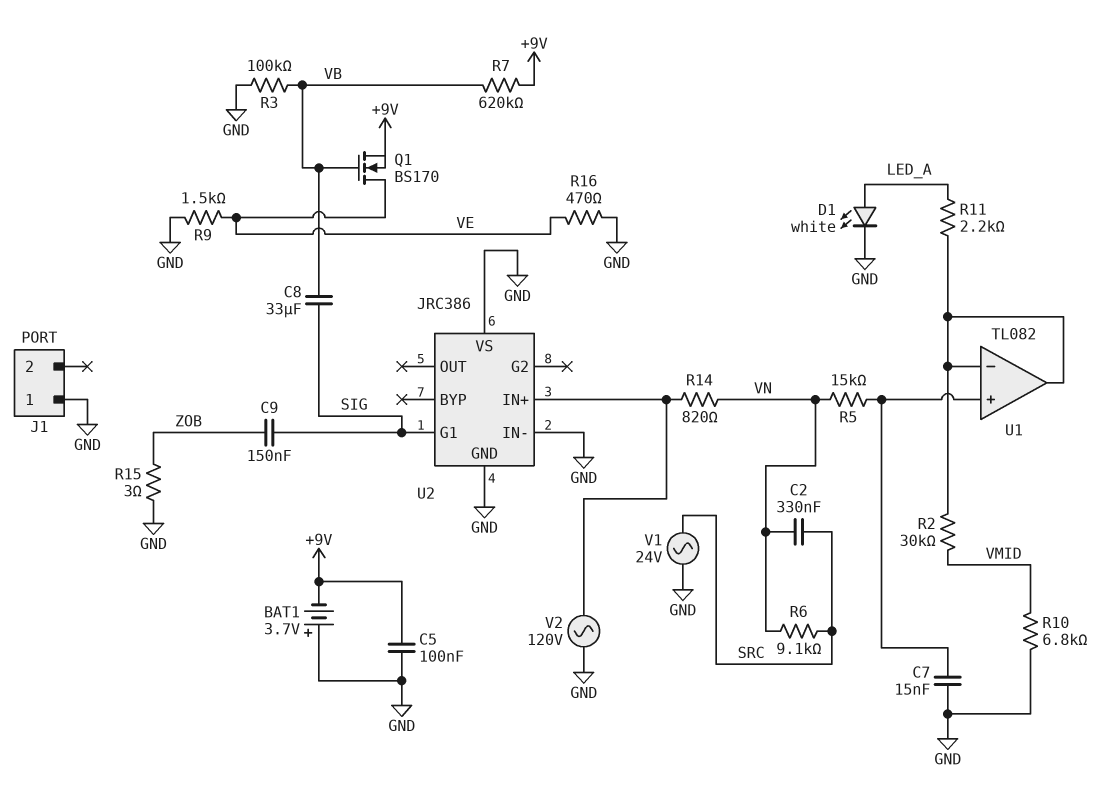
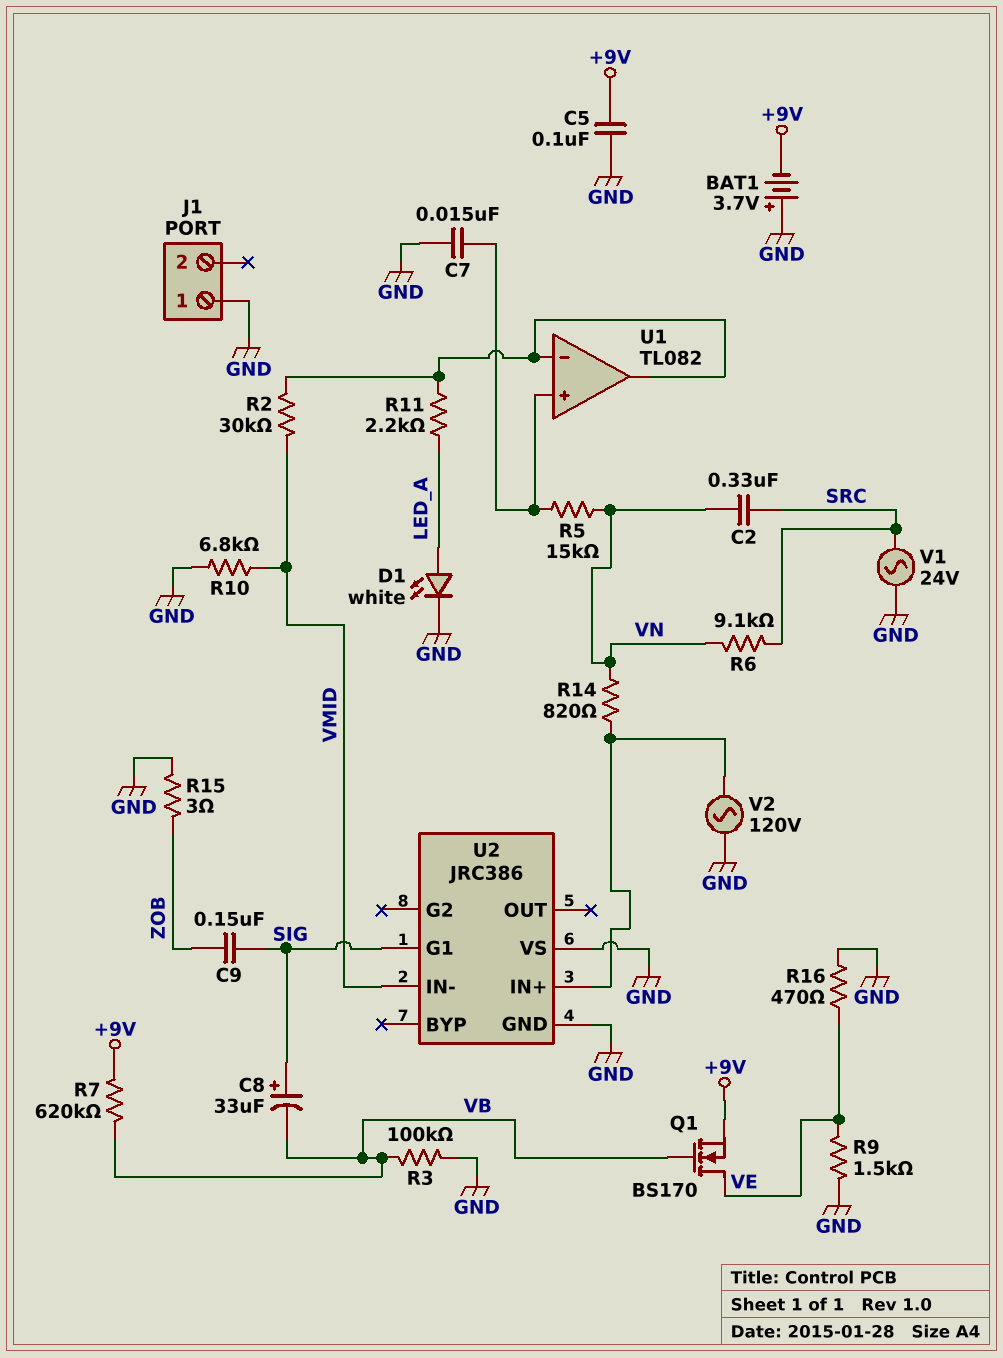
C8: 33uF (SIG, VB) -> 33uF (plus SIG, minus VB)
U2 pin IN-: GND -> VMID

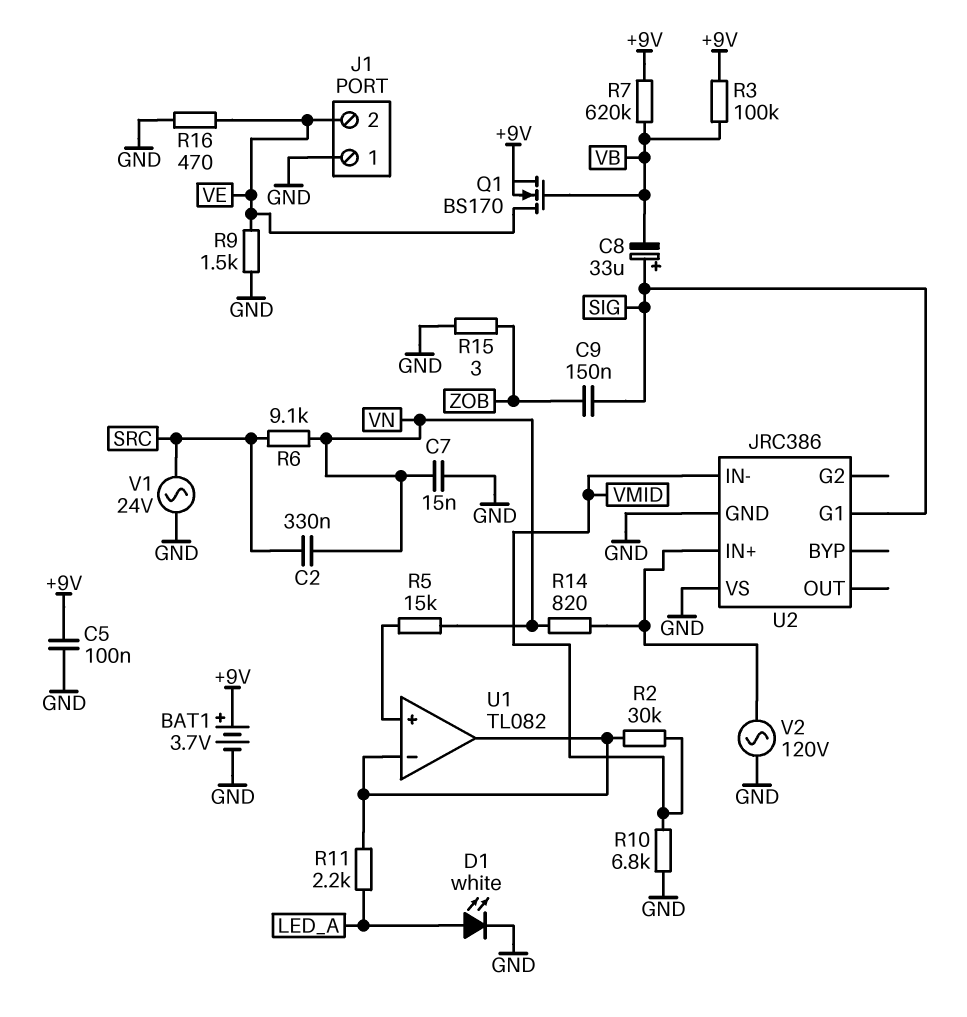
BAT1: 3.7V (plus GND, minus +9V) -> 3.7V (plus +9V, minus GND)
C7: 15nF (GND, U1/in+) -> 15nF (GND, VN)
J1 pin 2: none -> VE
R3: 100k (GND, VB) -> 100k (+9V, VB)

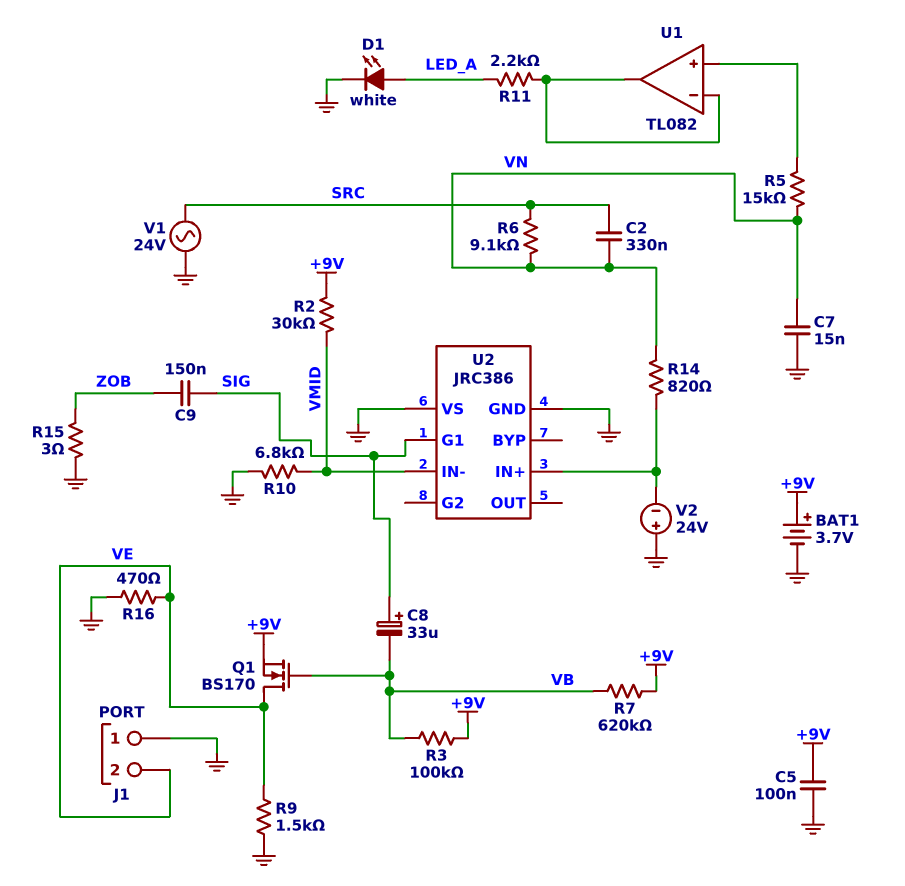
R2: 30k (U1/in-, VMID) -> 30k (+9V, VMID)
V2: AC 120V (GND, U2/IN+) -> 24V (plus GND, minus U2/IN+)

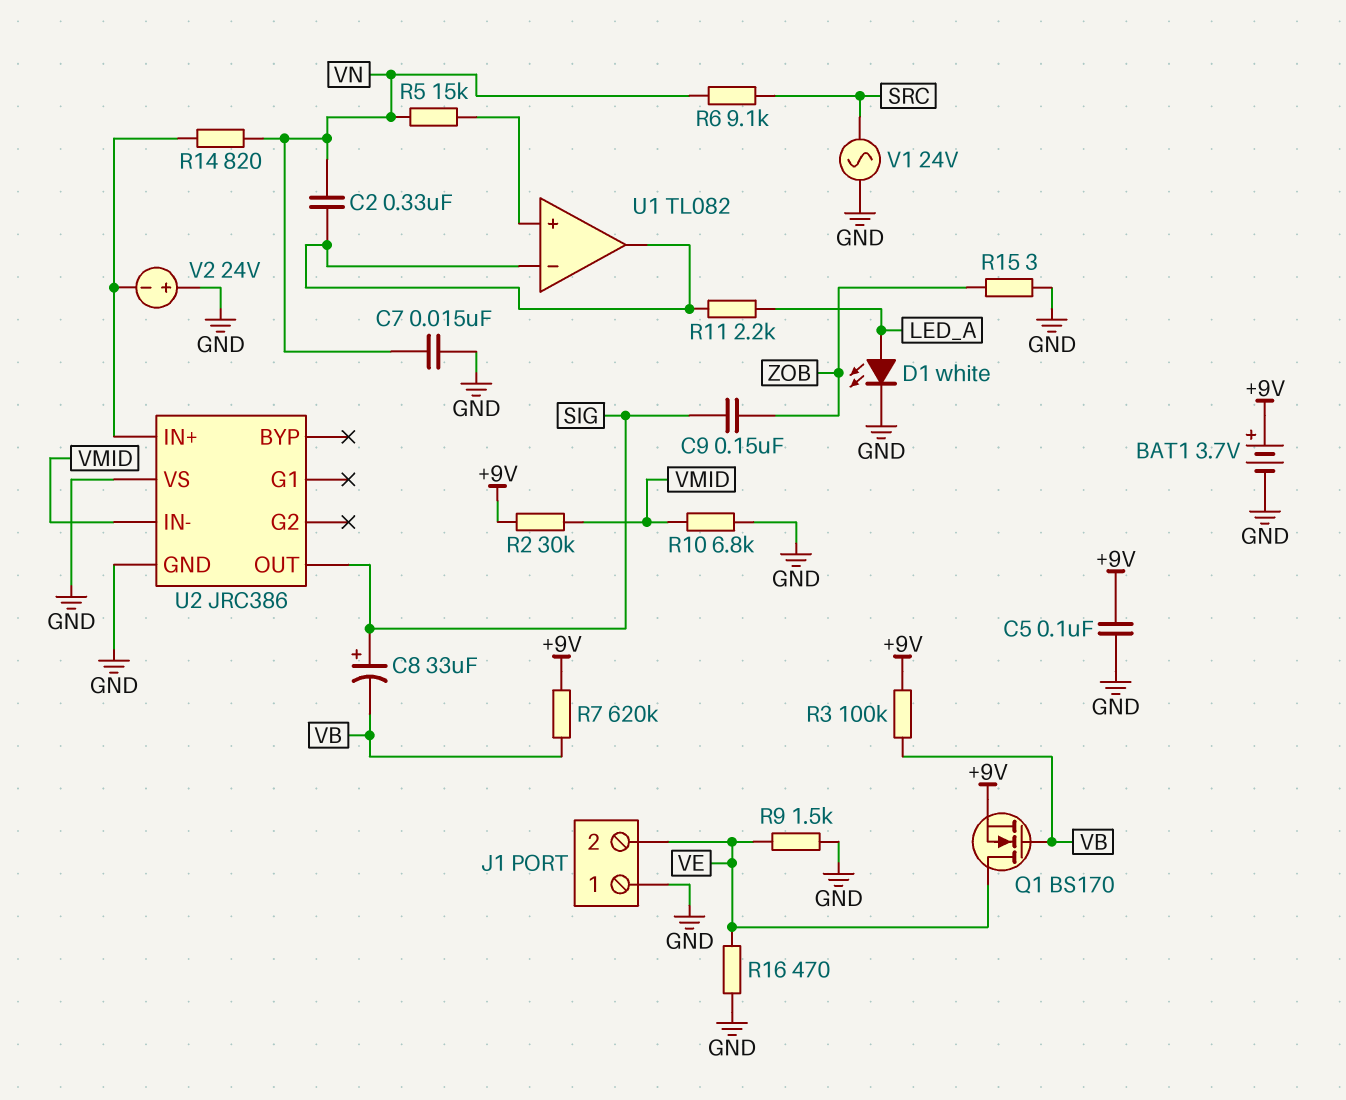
C2: 330nF (SRC, VN) -> 330nF (U1/in-, VN)
U2 pin G1: SIG -> none
U2 pin OUT: none -> SIG

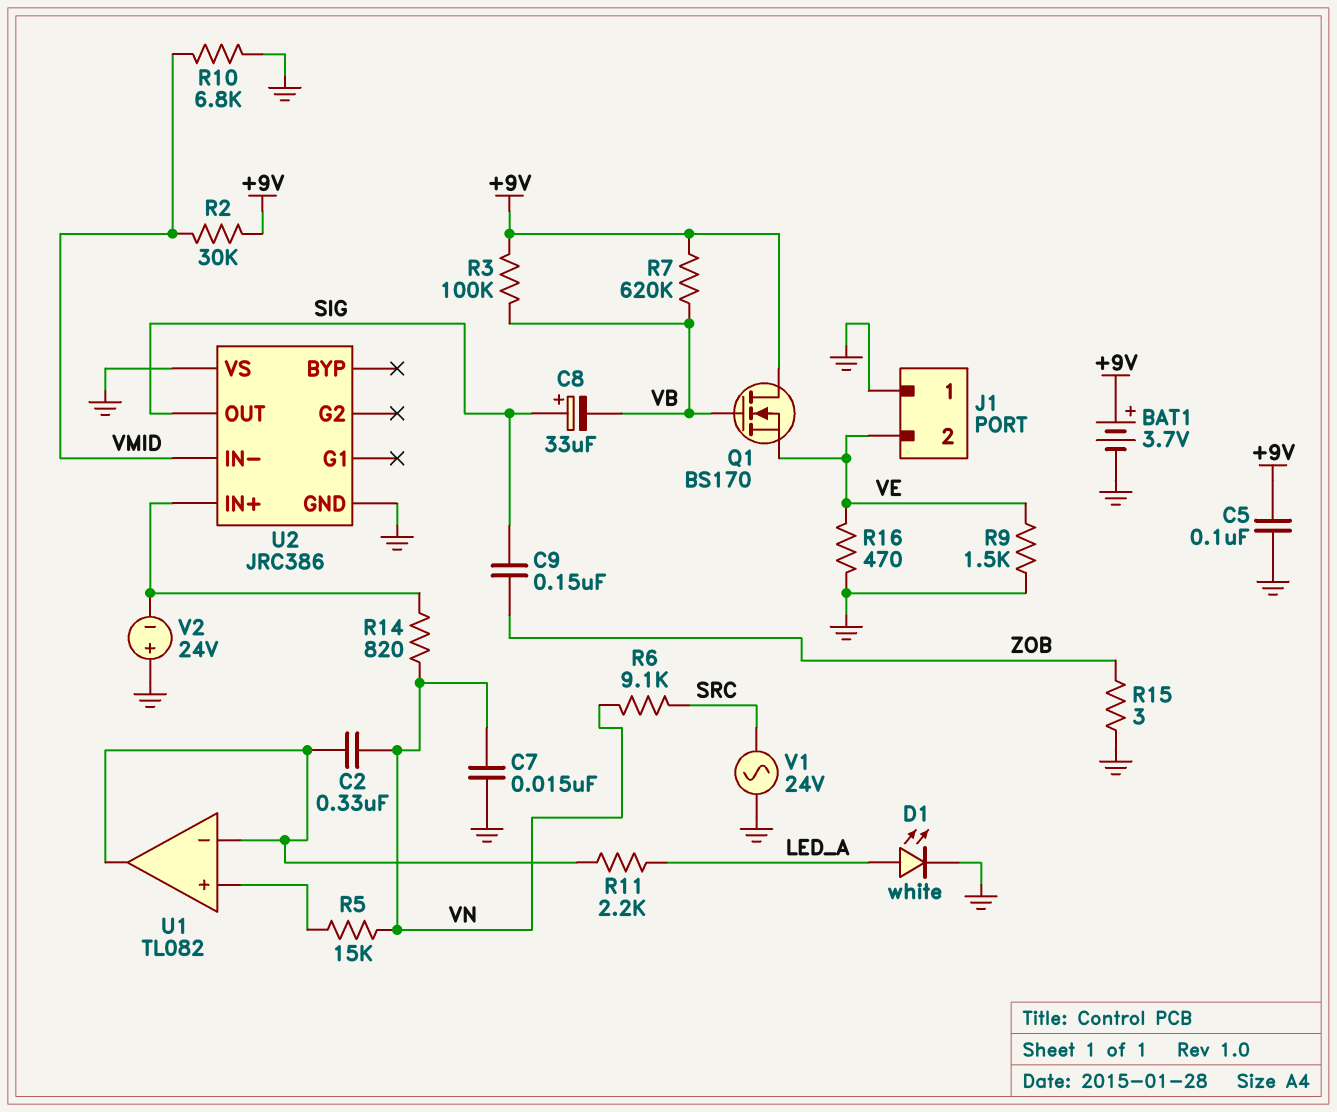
Q1: NMOS BS170 (G VB, D VE, S +9V) -> NMOS BS170 (G VB, D +9V, S VE)

